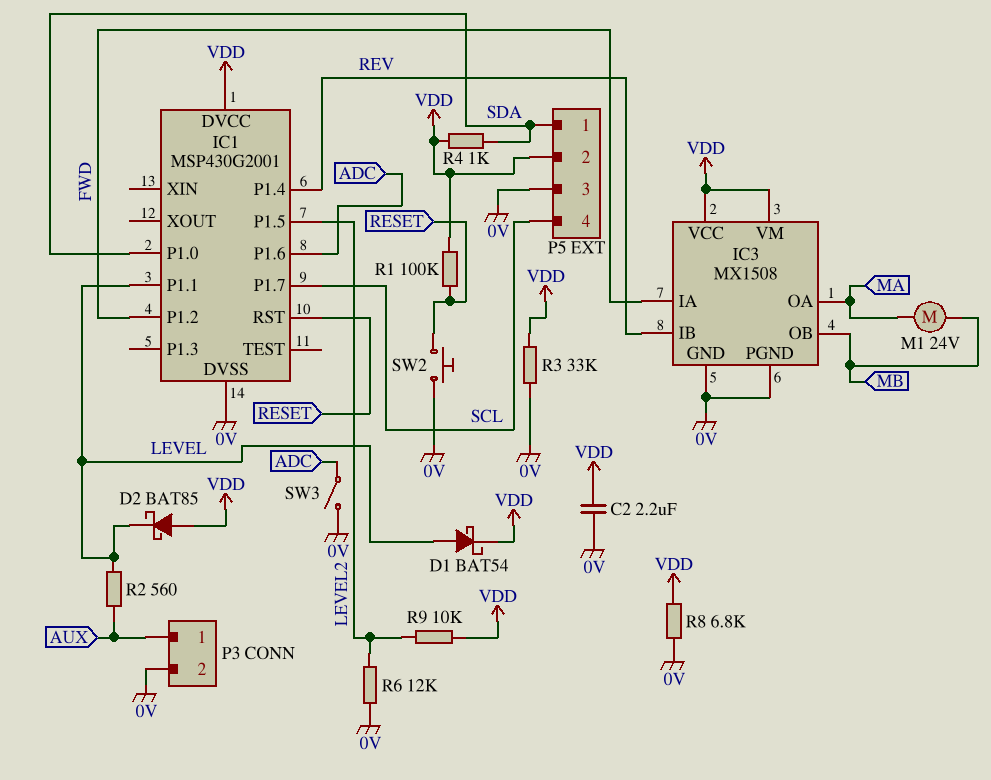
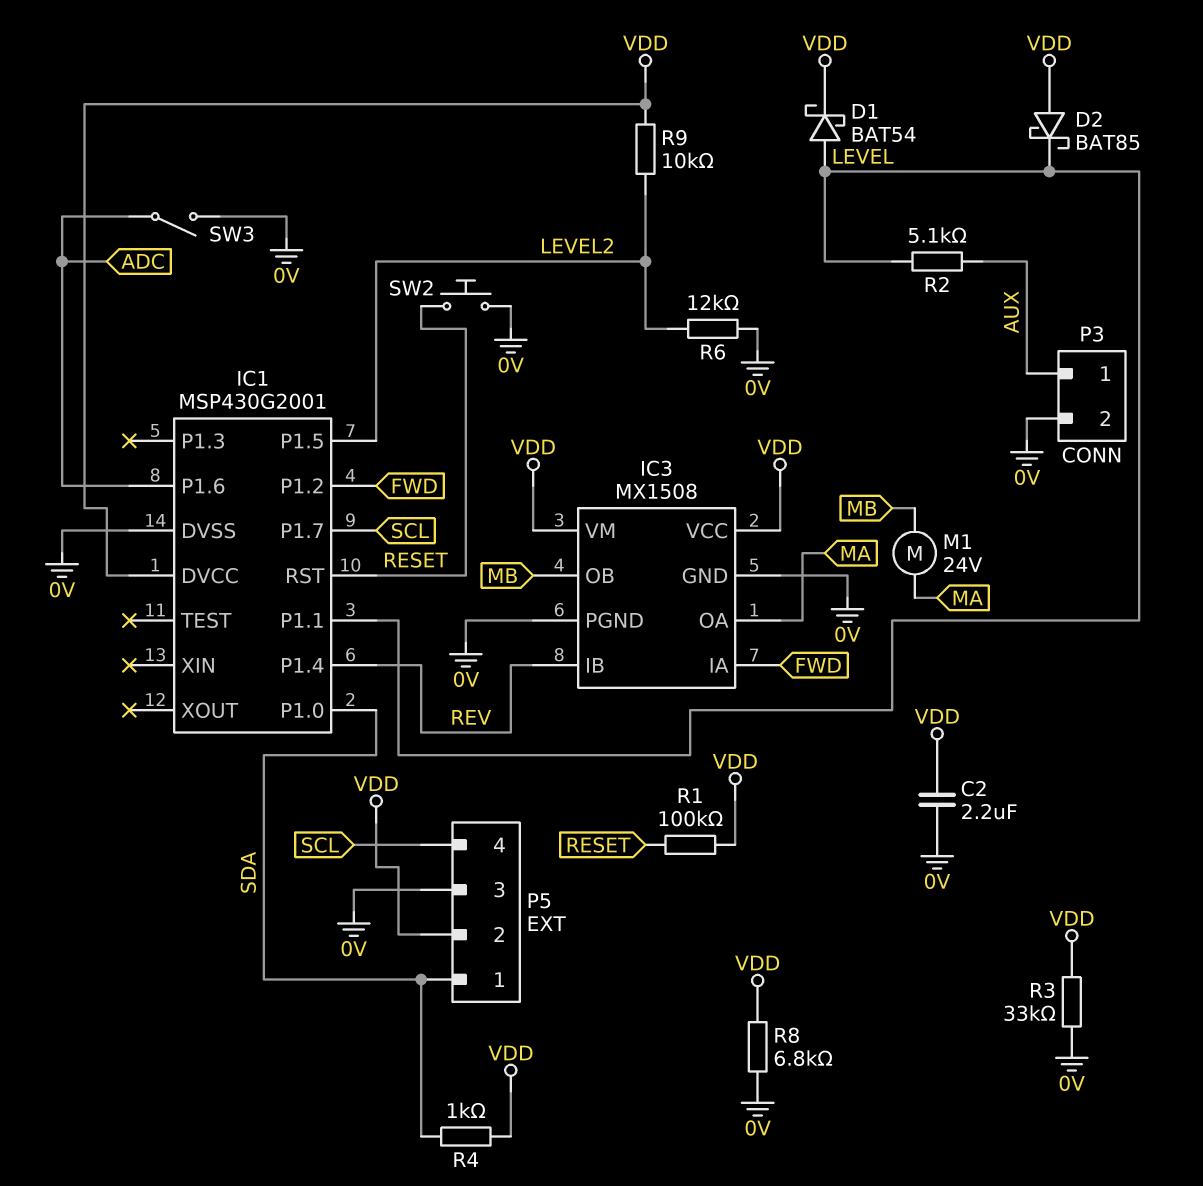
R2: 560 (AUX, LEVEL) -> 5.1k (AUX, LEVEL)

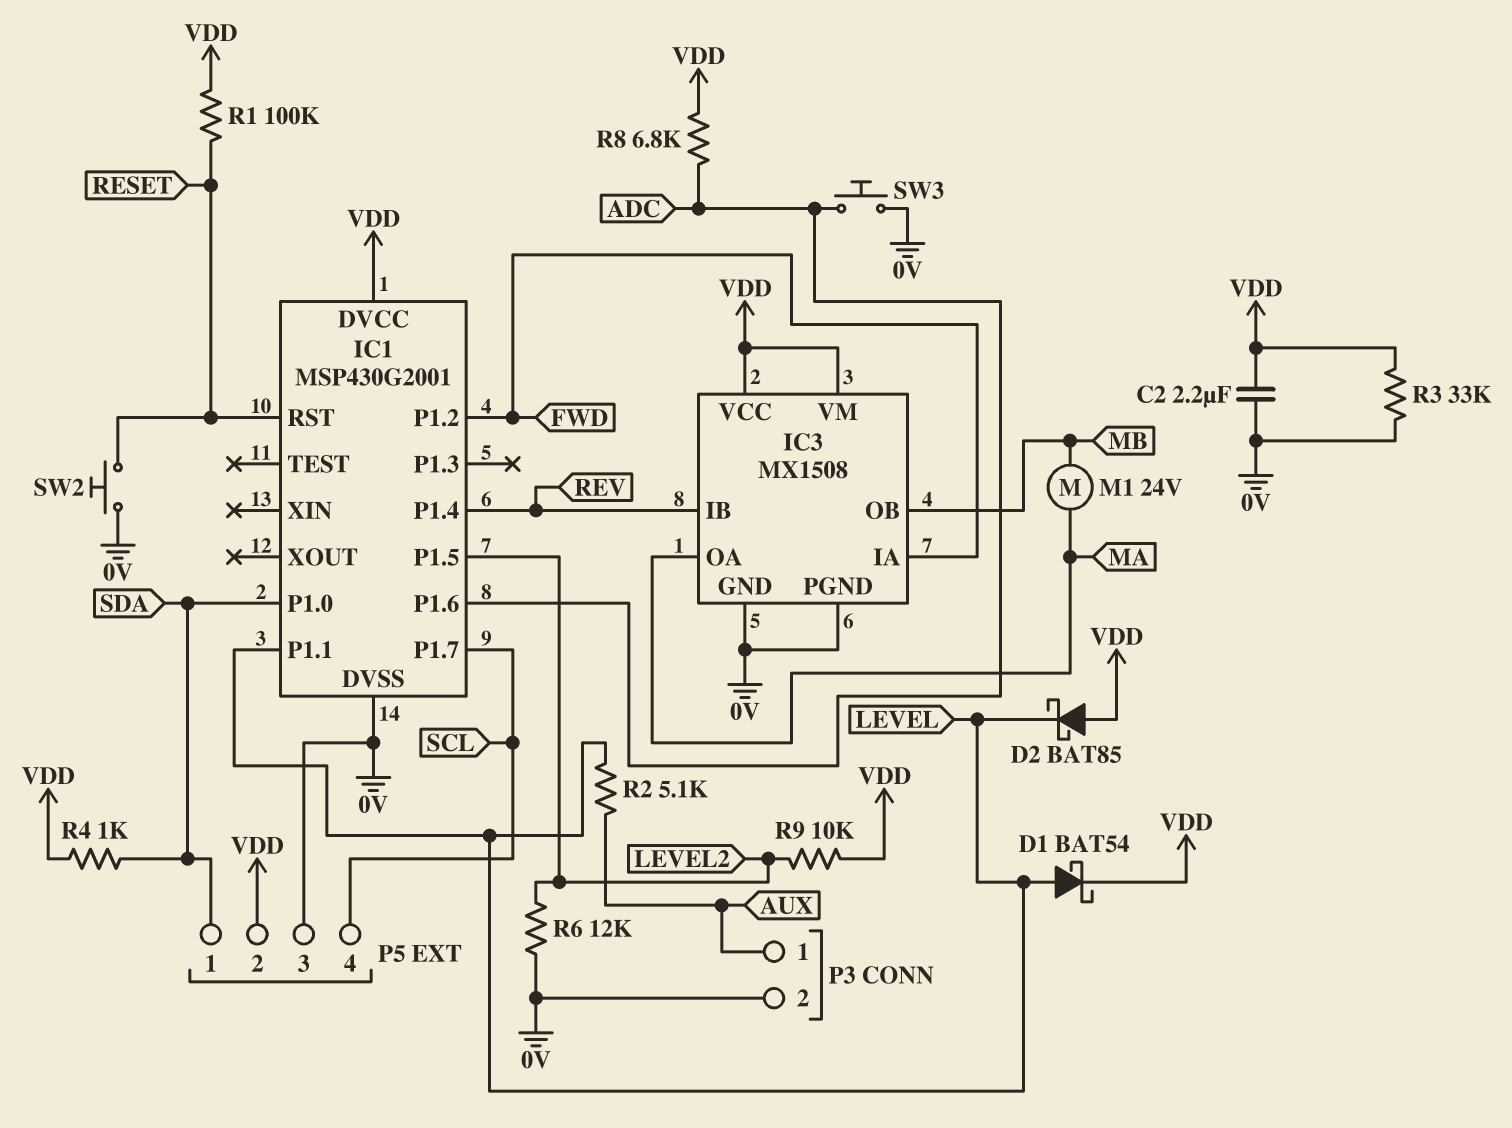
R8: 6.8k (0V, VDD) -> 6.8k (ADC, VDD)
SW3: switch (0V, ADC) -> button (0V, ADC)

